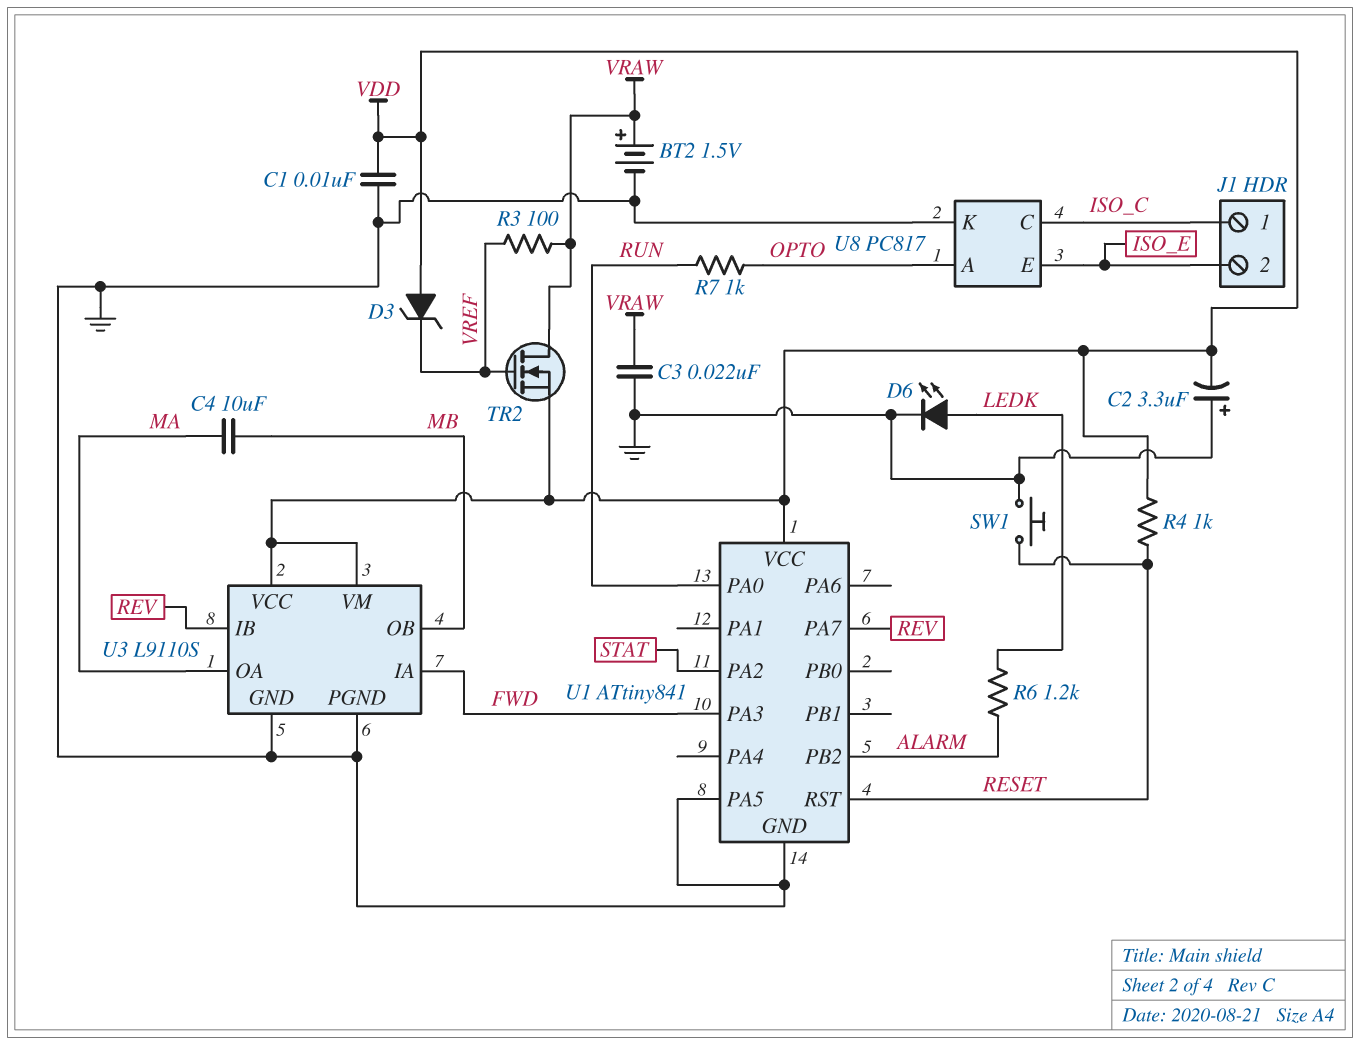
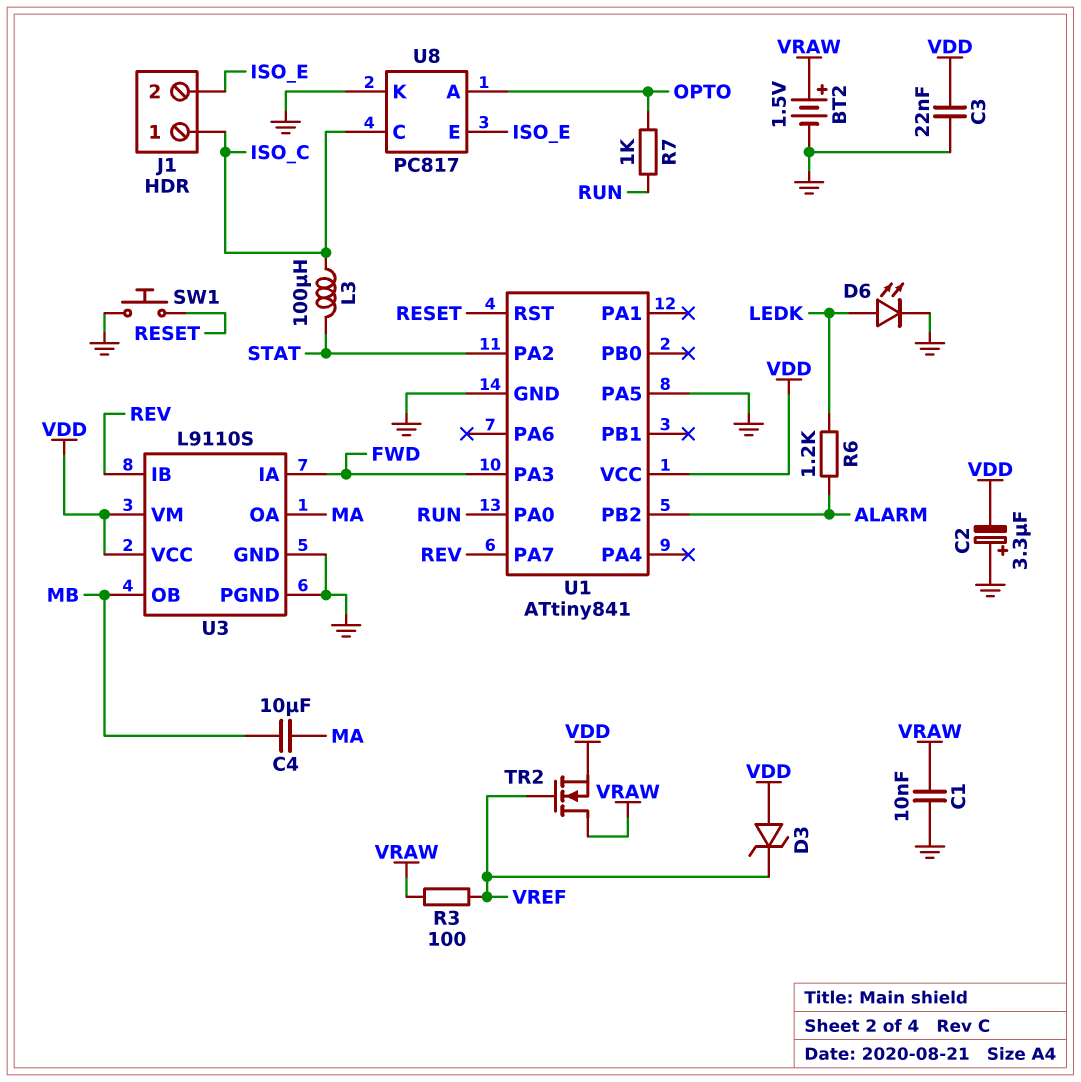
C1: 10nF (GND, VDD) -> 10nF (GND, VRAW)
C3: 22nF (GND, VRAW) -> 22nF (GND, VDD)
L3: none -> 100uH (ISO_C, STAT)
R4: 1k (RESET, VDD) -> none

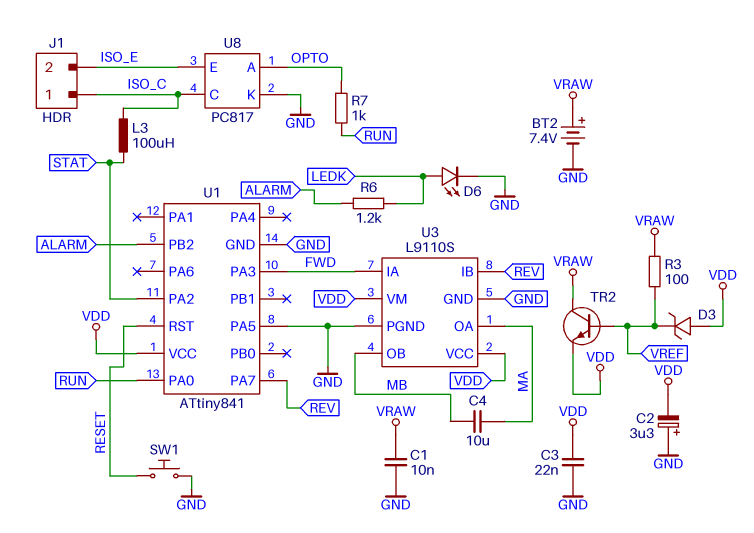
BT2: 1.5V (plus VRAW, minus GND) -> 7.4V (plus VRAW, minus GND)
TR2: NMOS (G VREF, D VRAW, S VDD) -> NPN (B VREF, C VRAW, E VDD)

